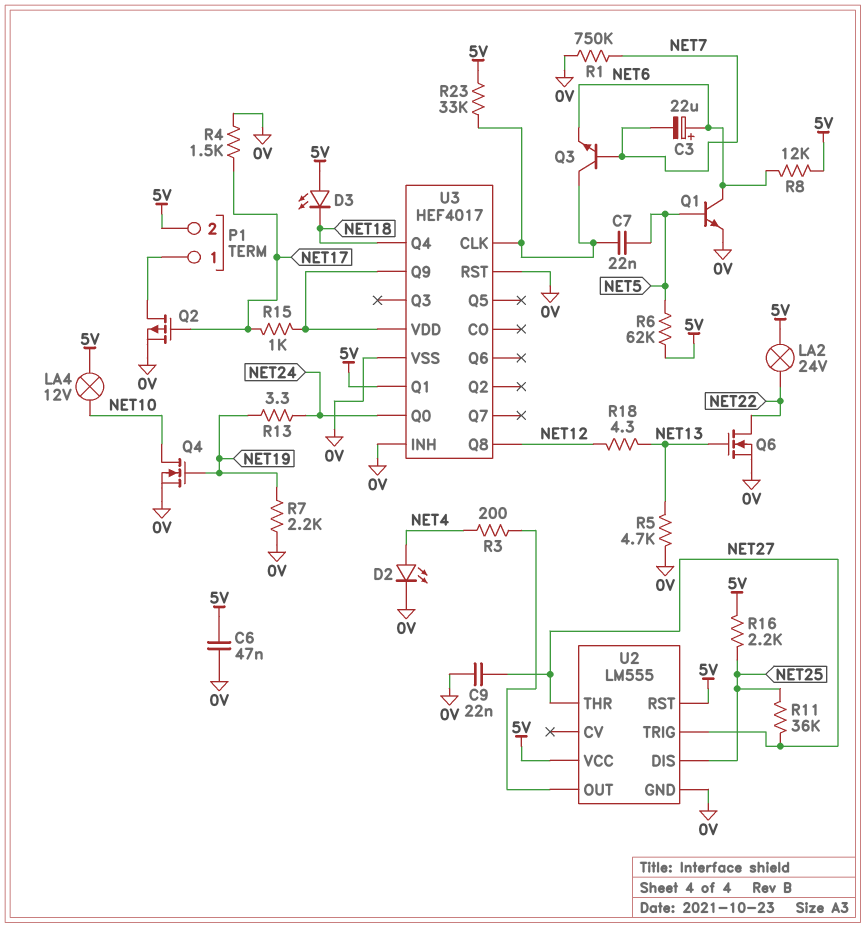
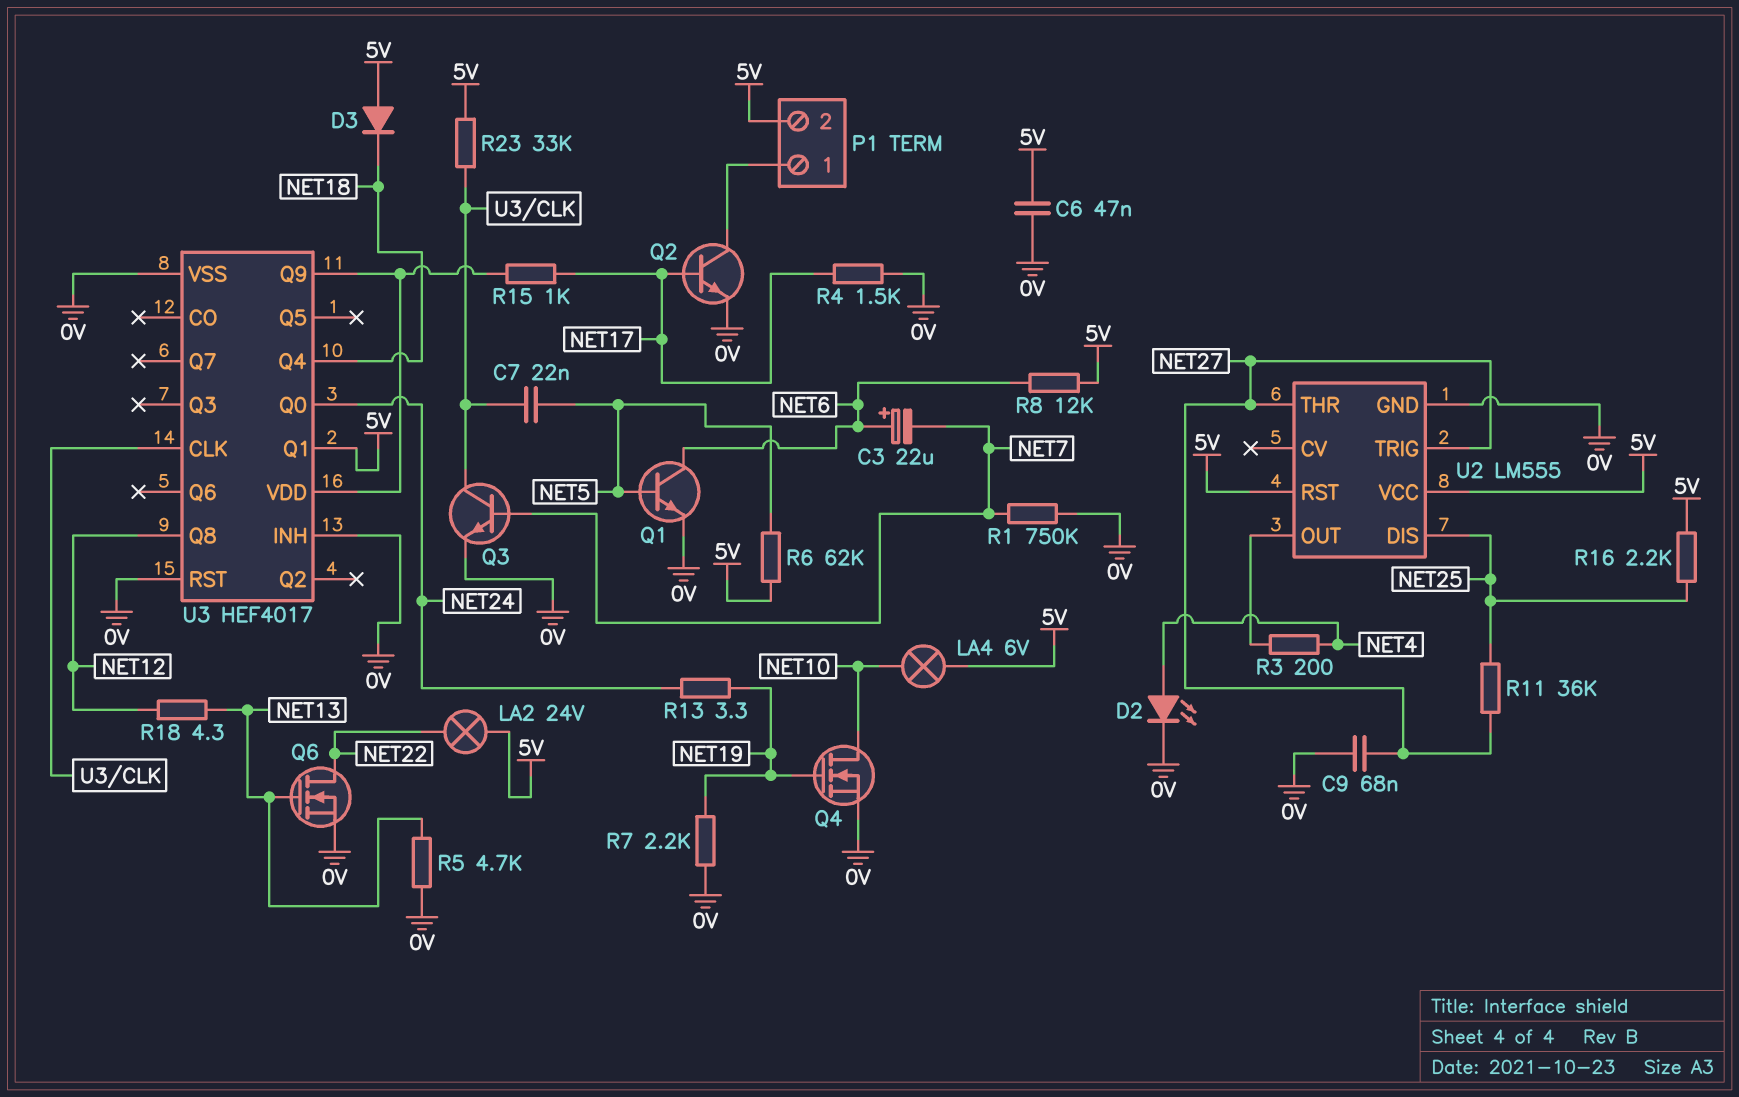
C9: 22nF (0V, NET27) -> 68nF (0V, NET27)
D3: LED (A 5V, K NET18) -> diode (A 5V, K NET18)
LA4: lamp 12V (5V, NET10) -> lamp 6V (5V, NET10)
Q2: PMOS (G NET17, D P1/1, S 0V) -> NPN (B NET17, C P1/1, E 0V)
Q3: NPN (B NET7, C U3/CLK, E NET6) -> NPN (B NET7, C U3/CLK, E 0V)

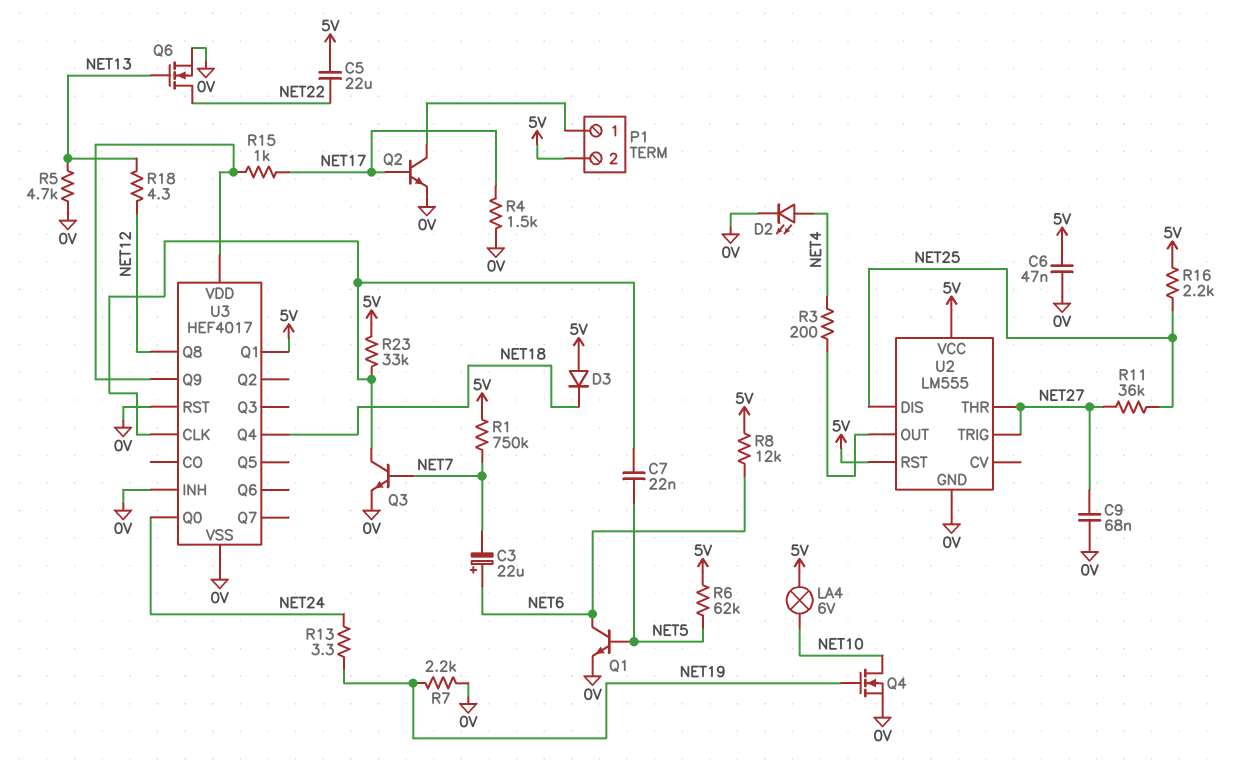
C5: none -> 22uF (5V, NET22)
LA2: lamp 24V (5V, NET22) -> none
R1: 750k (0V, NET7) -> 750k (5V, NET7)

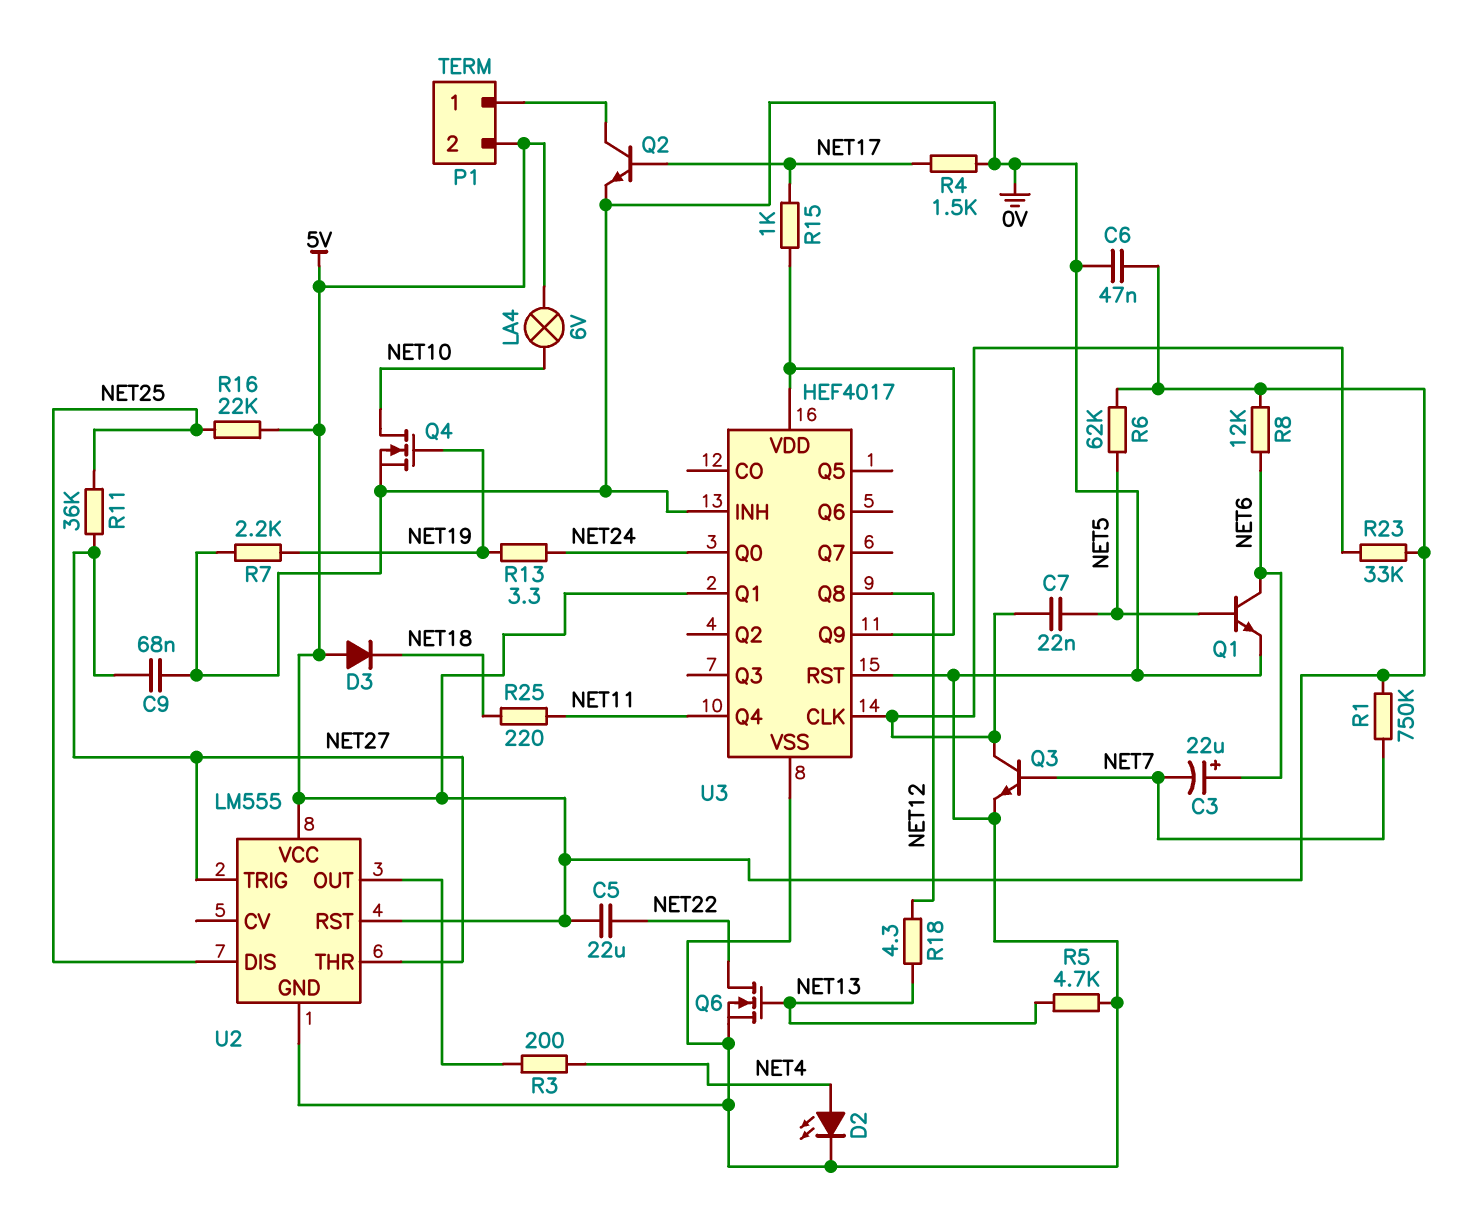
R16: 2.2k (5V, NET25) -> 22k (5V, NET25)
R25: none -> 220 (NET11, NET18)
U3 pin Q4: NET18 -> NET11

